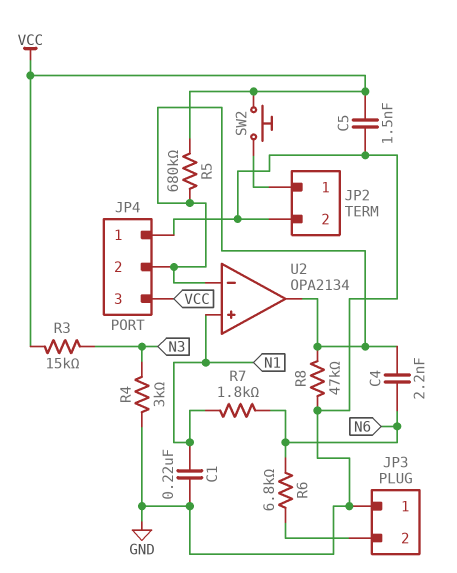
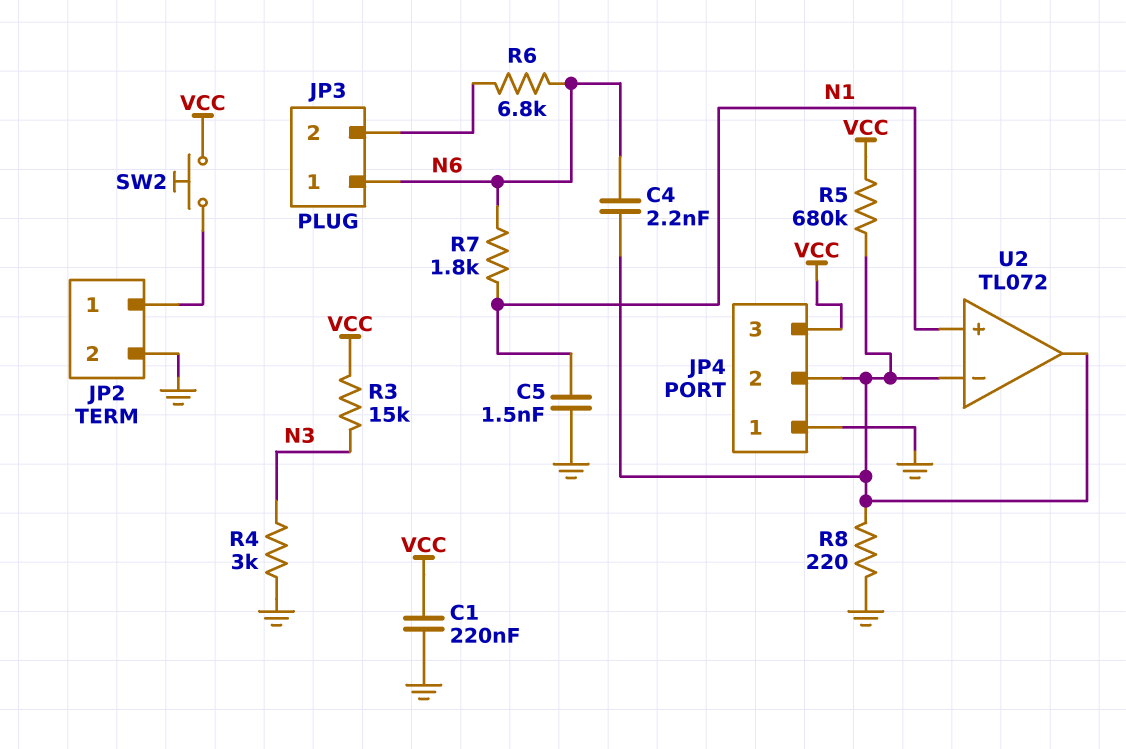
C1: 220nF (GND, N1) -> 220nF (GND, VCC)
C5: 1.5nF (GND, VCC) -> 1.5nF (GND, N1)
JP3 pin 1: GND -> N6
R8: 47k (GND, JP4/2) -> 220 (GND, JP4/2)
U2: OPA2134 -> TL072

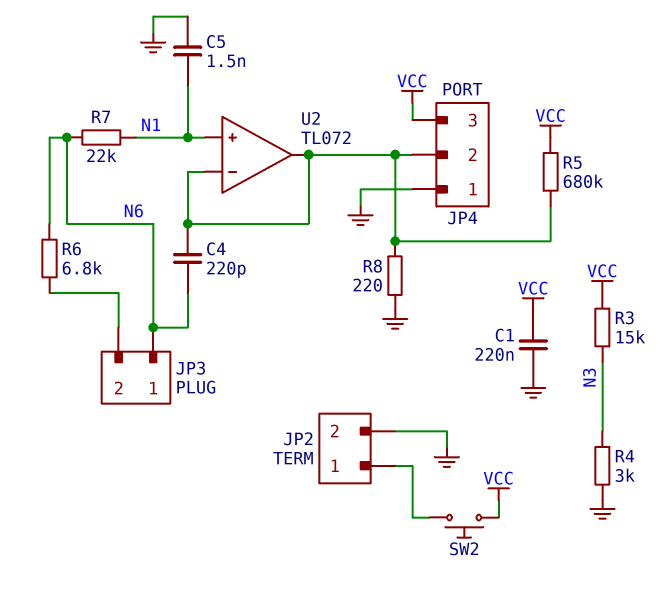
C4: 2.2nF (JP4/2, N6) -> 220pF (JP4/2, N6)
R7: 1.8k (N1, N6) -> 22k (N1, N6)

